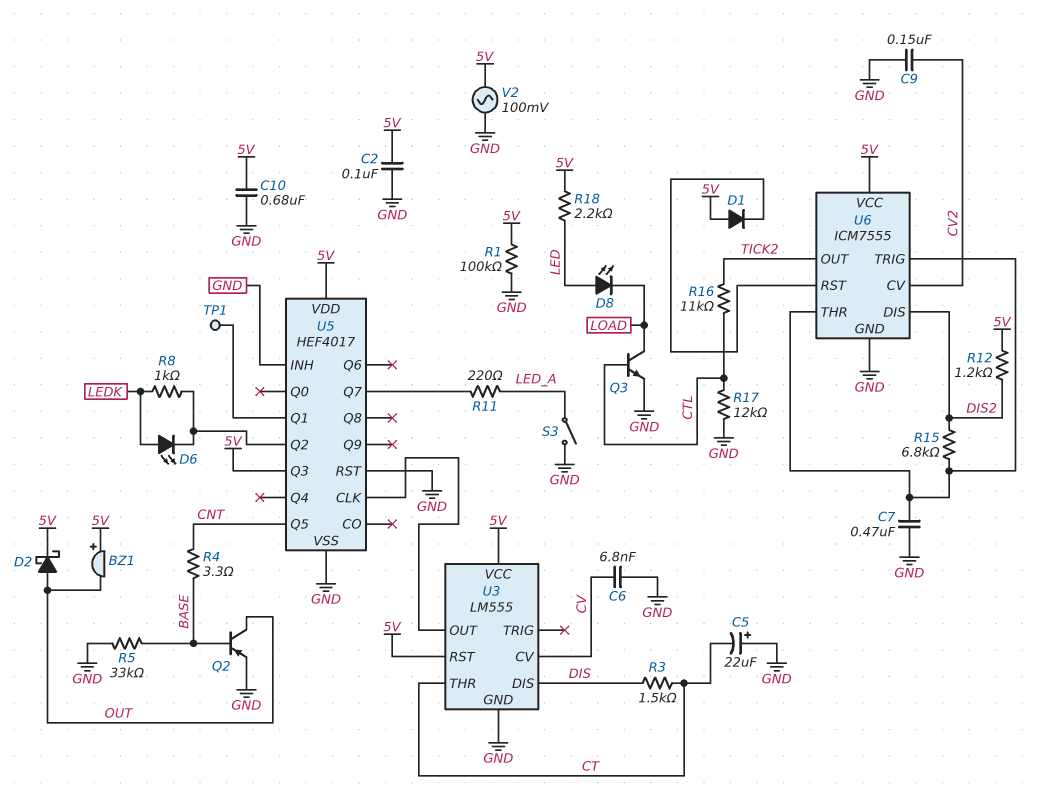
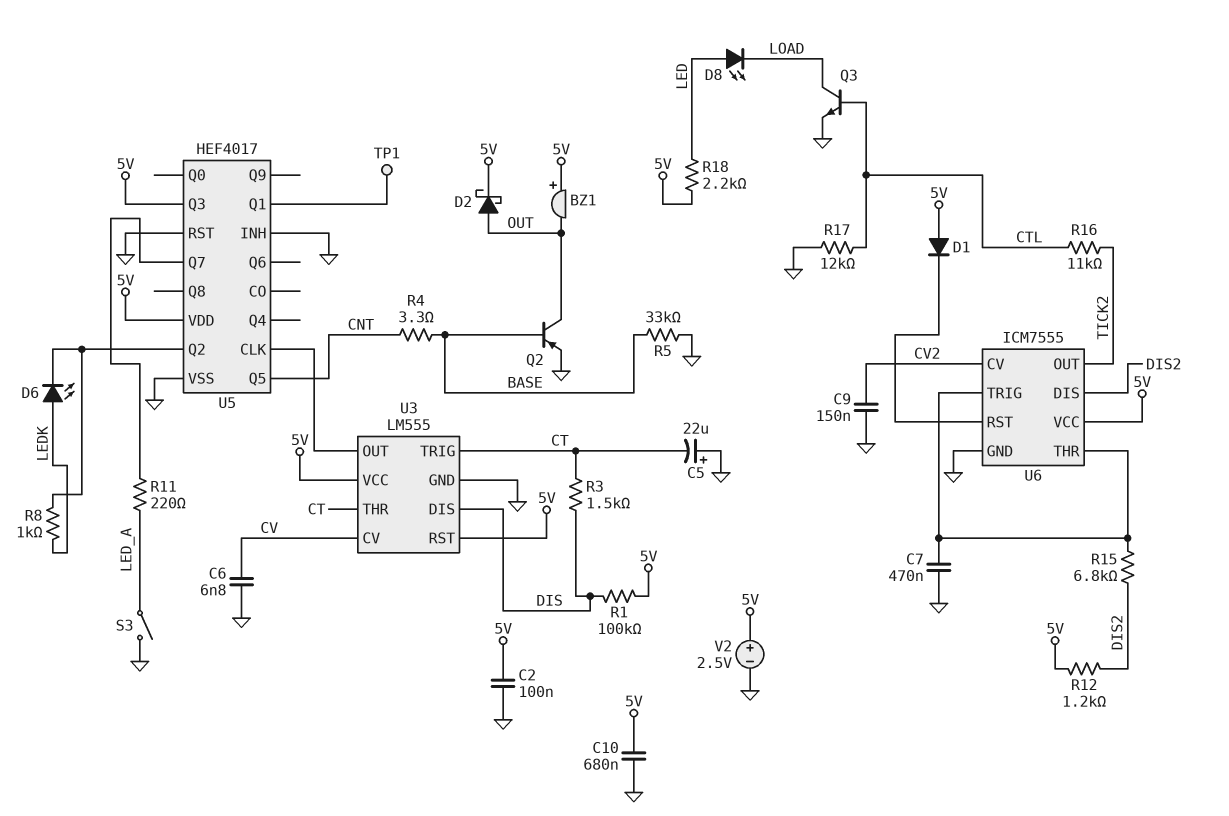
R1: 100k (5V, GND) -> 100k (5V, DIS)
U3 pin TRIG: none -> CT
V2: AC 100mV (5V, GND) -> 2.5V (plus 5V, minus GND)

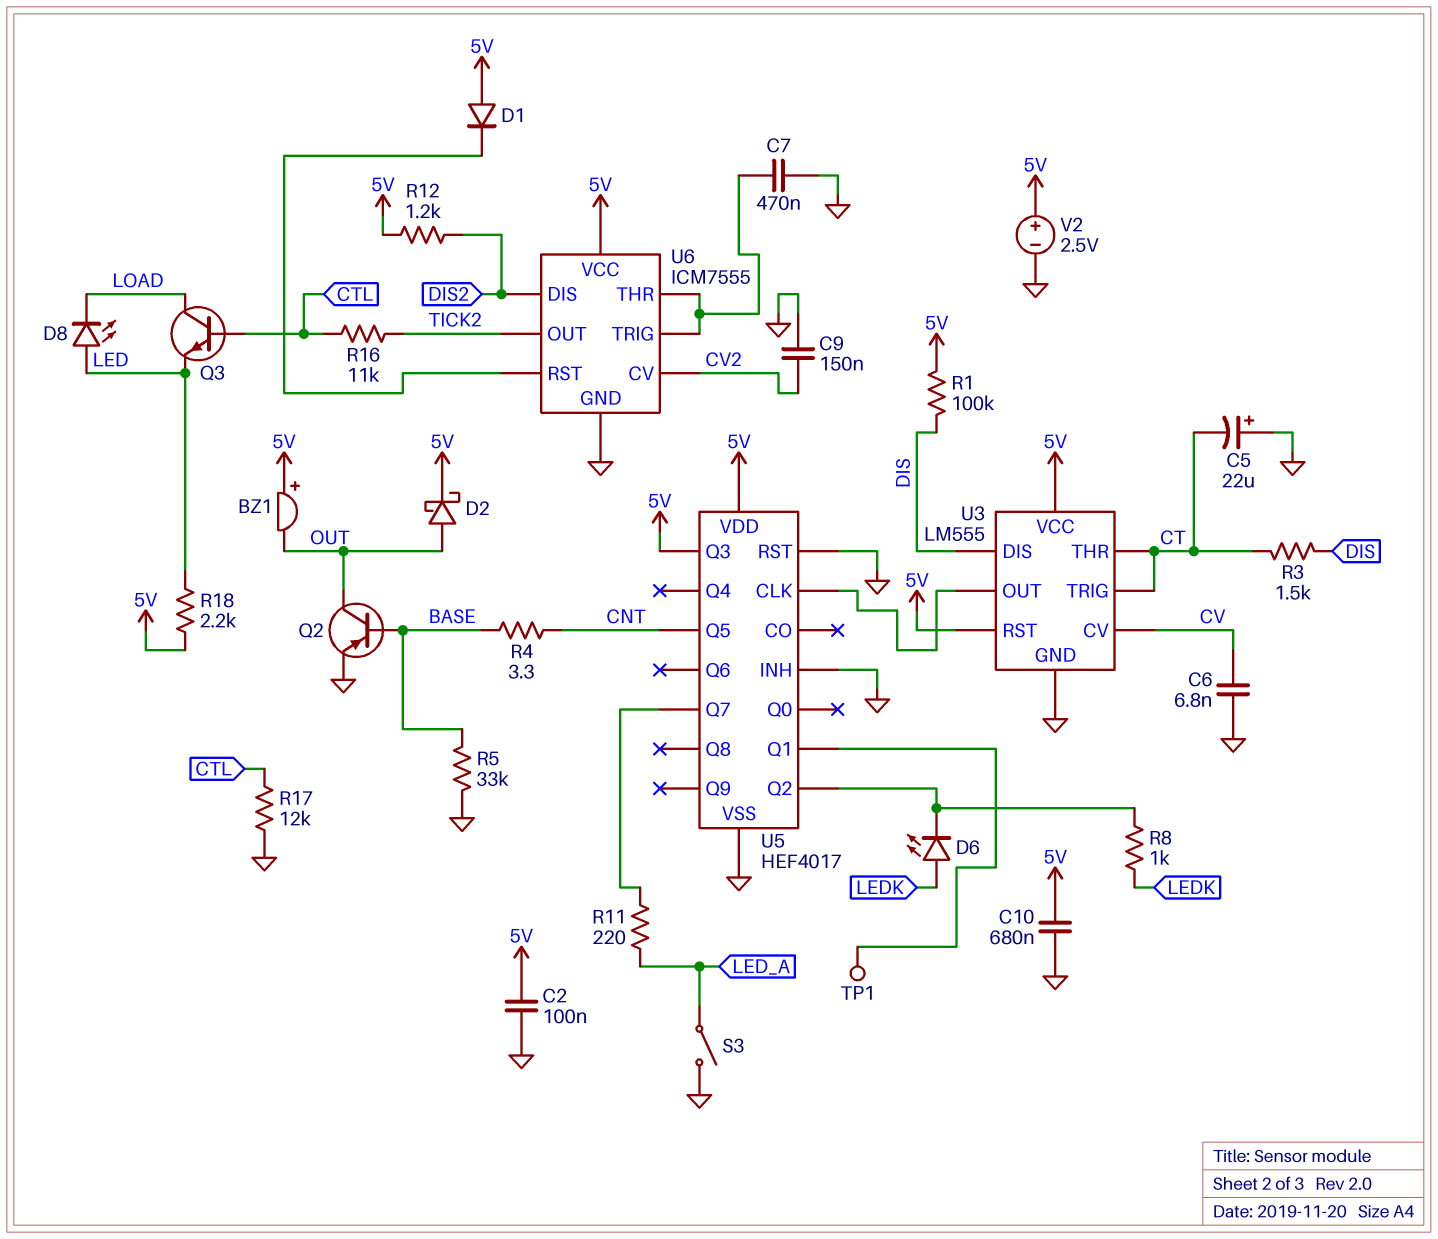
Q3: NPN (B CTL, C LOAD, E GND) -> NPN (B CTL, C LOAD, E LED)
R15: 6.8k (DIS2, U6/THR) -> none

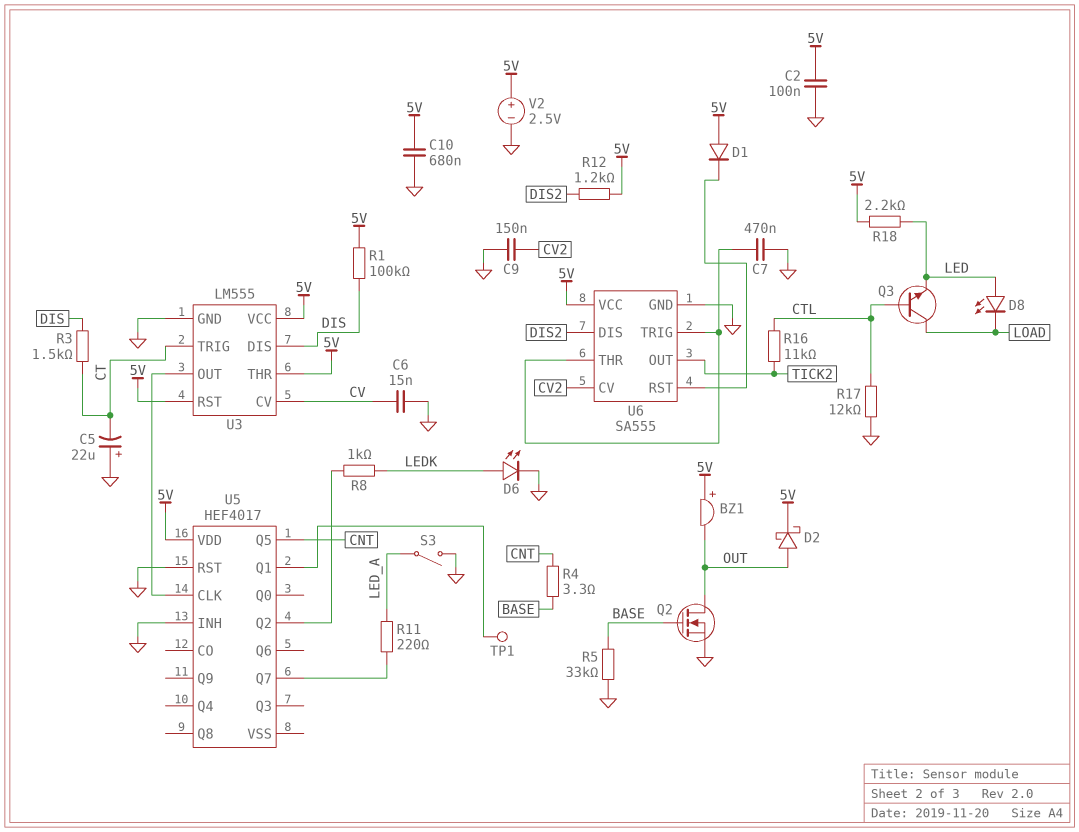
C6: 6.8nF (CV, GND) -> 15nF (CV, GND)
D6: LED (A LEDK, K U5/Q2) -> LED (A LEDK, K GND)
Q2: PNP (B BASE, C OUT, E GND) -> NMOS (G BASE, D OUT, S GND)
U3 pin THR: CT -> 5V
U5 pin Q3: 5V -> none
U5 pin VSS: GND -> none
U6: ICM7555 -> SA555

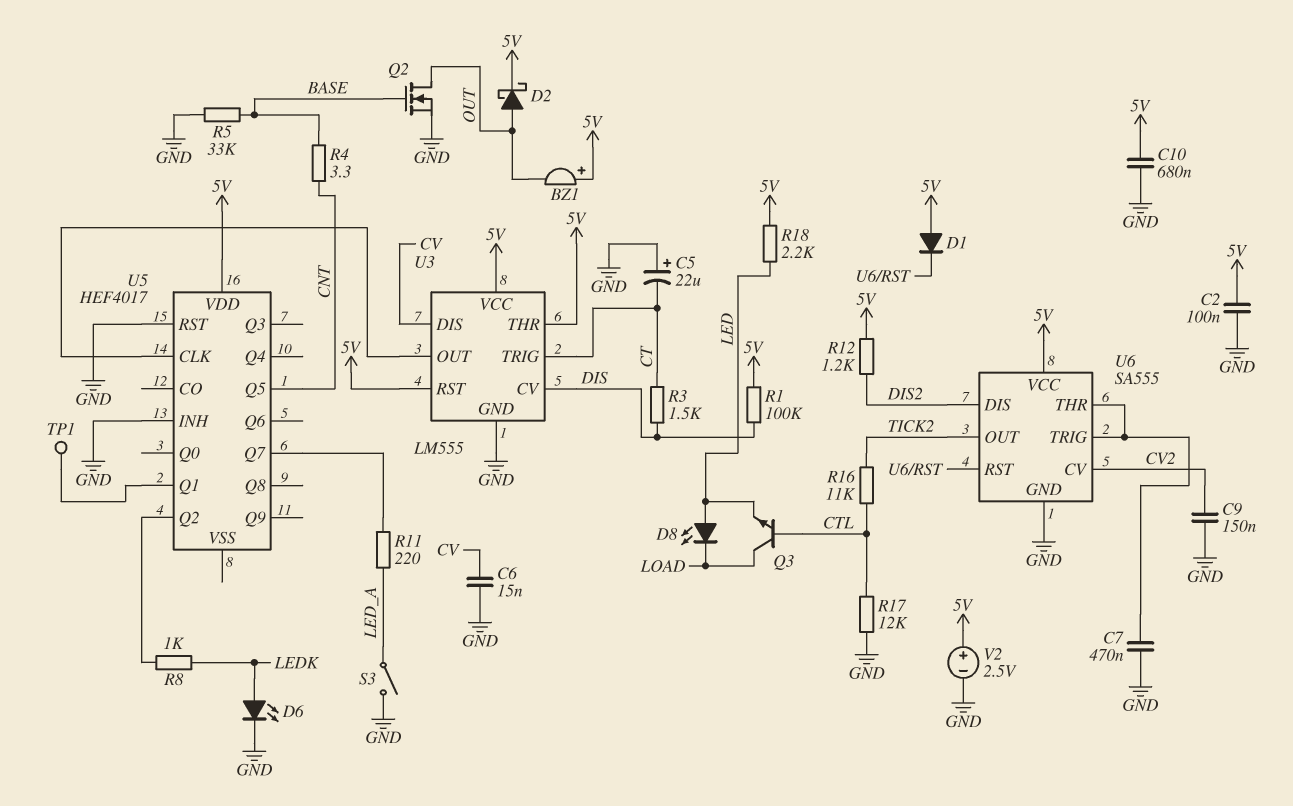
U3 pin CV: CV -> DIS
U3 pin DIS: DIS -> CV

